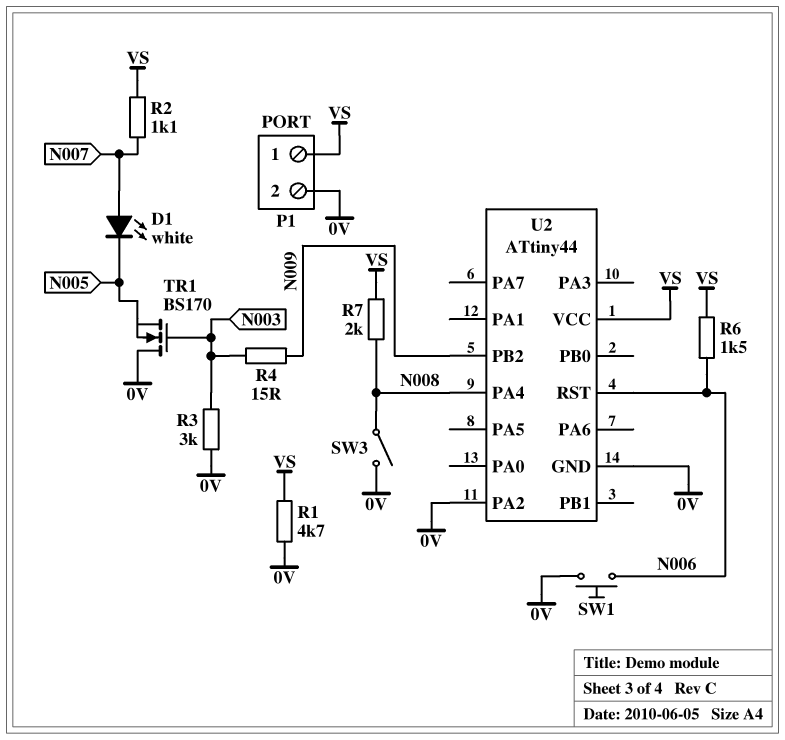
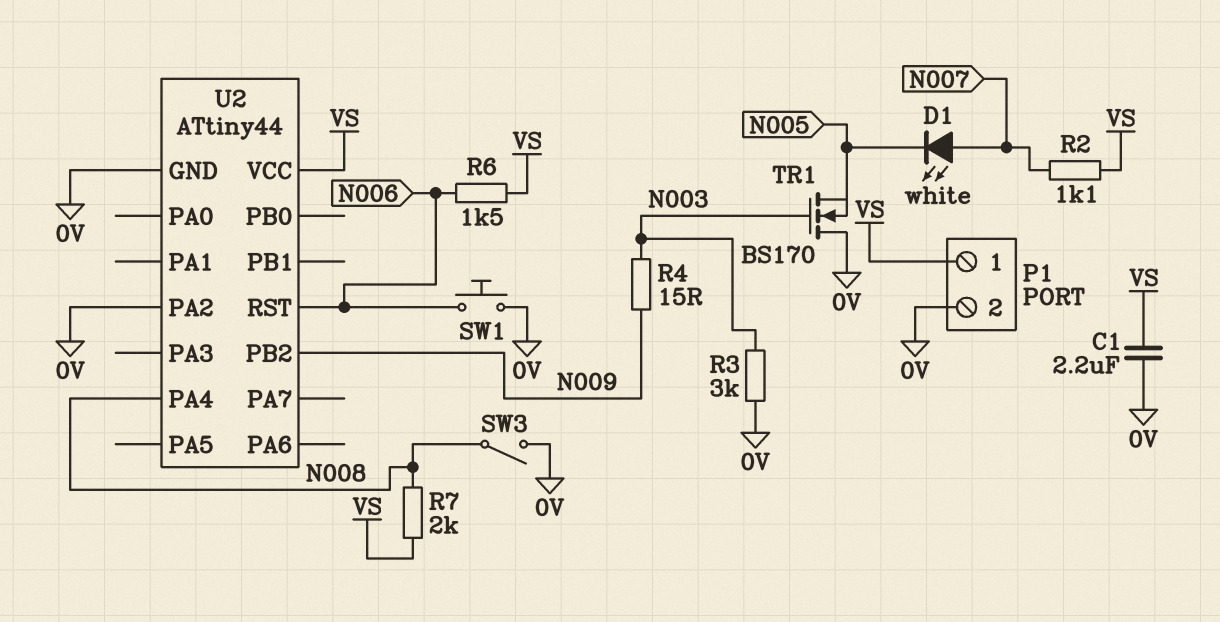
C1: none -> 2.2uF (0V, VS)
R1: 4.7k (0V, VS) -> none

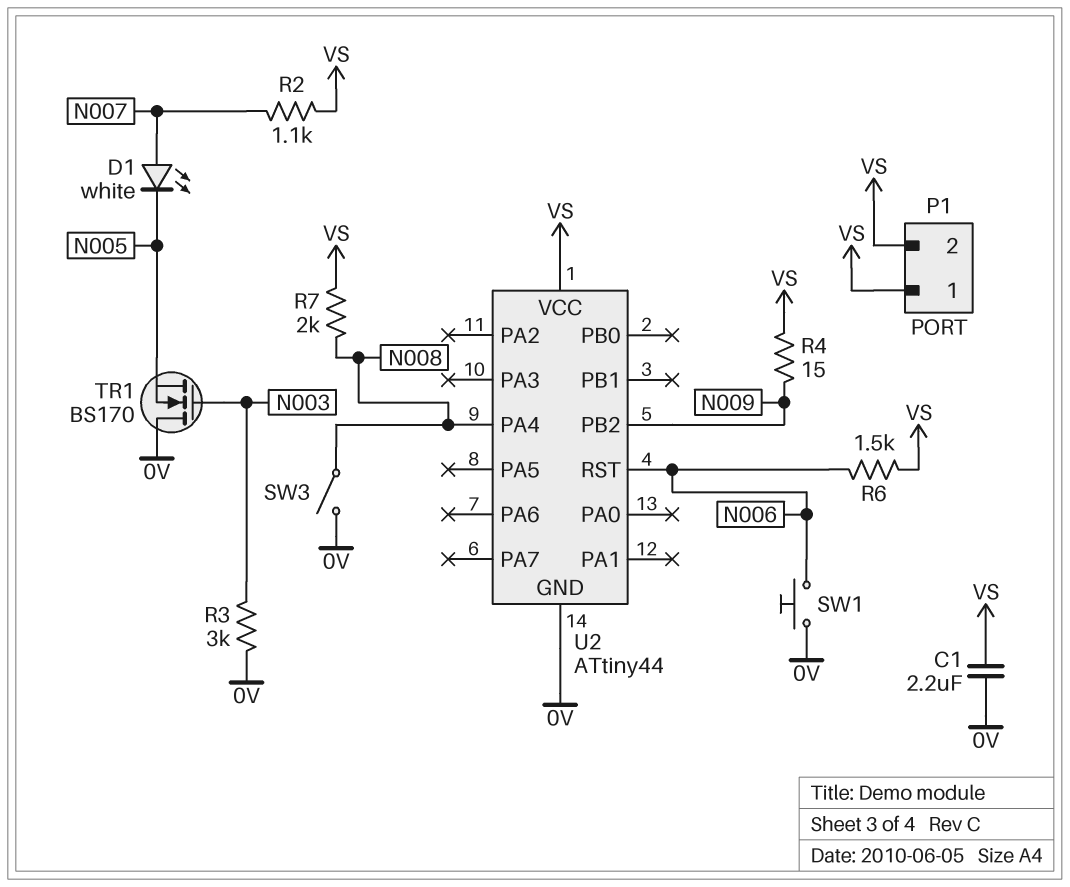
P1 pin 2: 0V -> VS
R4: 15 (N003, N009) -> 15 (N009, VS)
U2 pin PA2: 0V -> none

